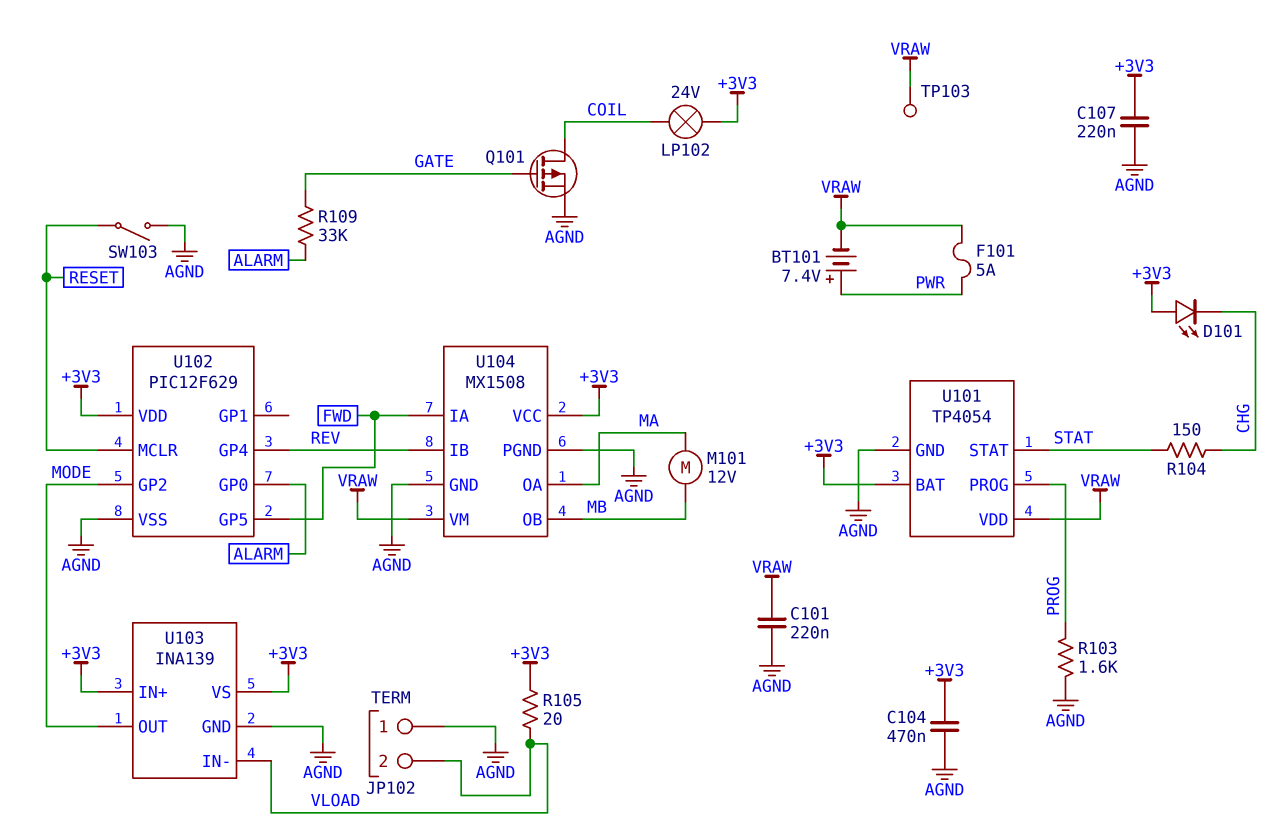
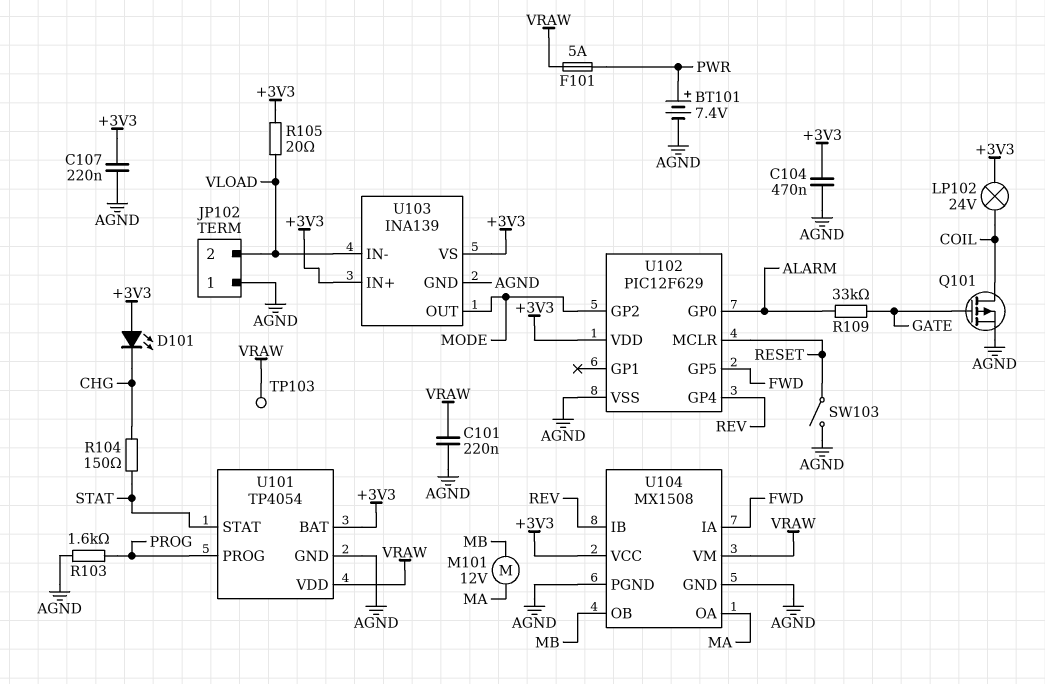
BT101: 7.4V (plus PWR, minus VRAW) -> 7.4V (plus PWR, minus AGND)

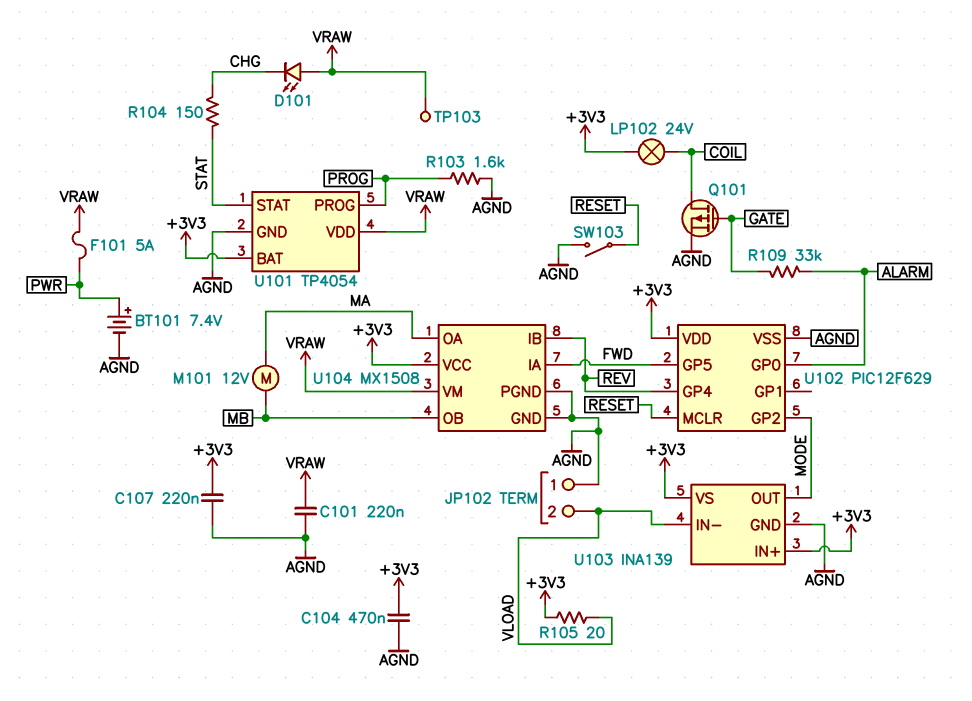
D101: LED (A +3V3, K CHG) -> LED (A VRAW, K CHG)

